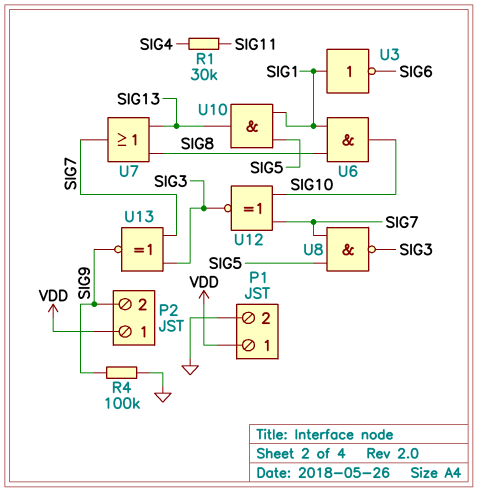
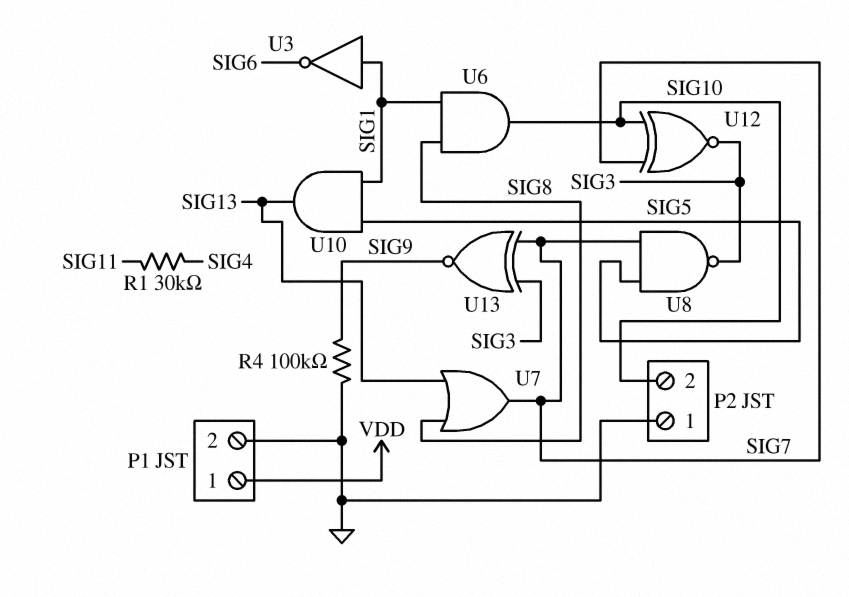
P2 pin 1: VDD -> GND
P2 pin 2: SIG9 -> SIG10

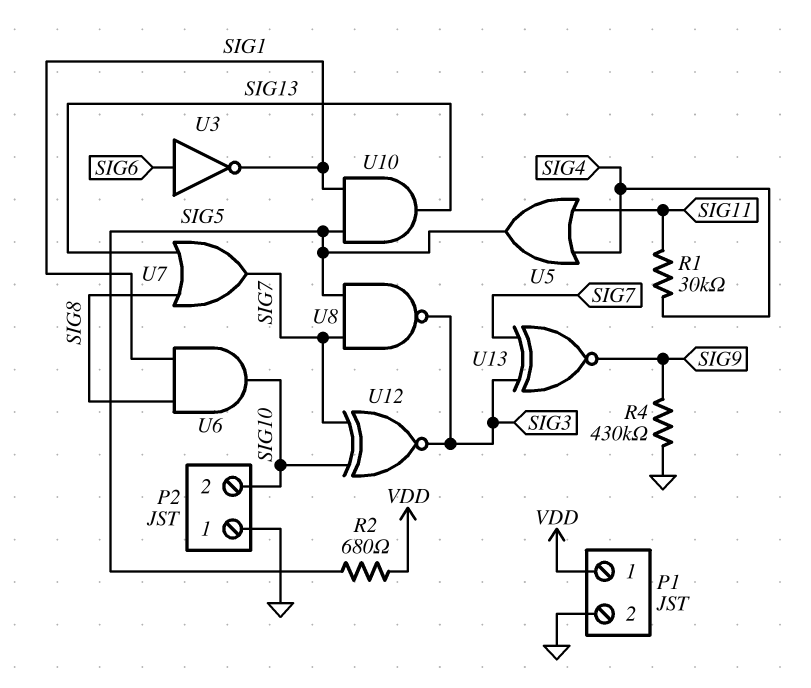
R2: none -> 680 (SIG5, VDD)
R4: 100k (GND, SIG9) -> 430k (GND, SIG9)
U3: NOT (in SIG1, out SIG6) -> NOT (in SIG6, out SIG1)
U5: none -> OR (in SIG4, in SIG11, out SIG5)

